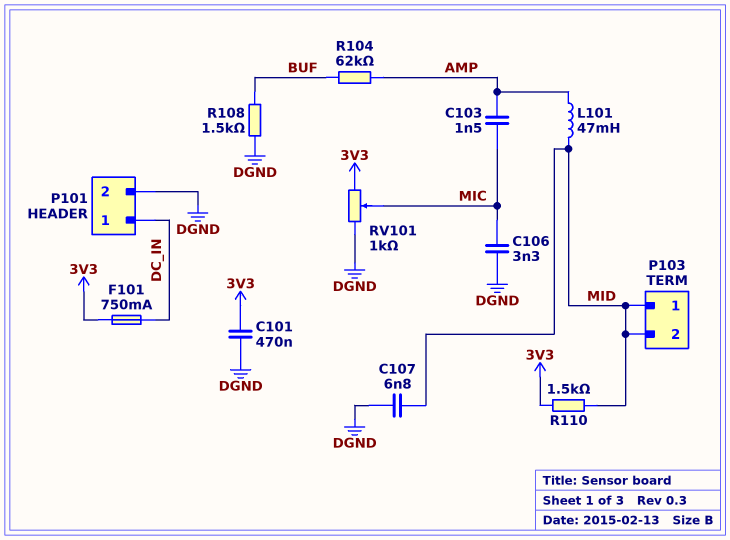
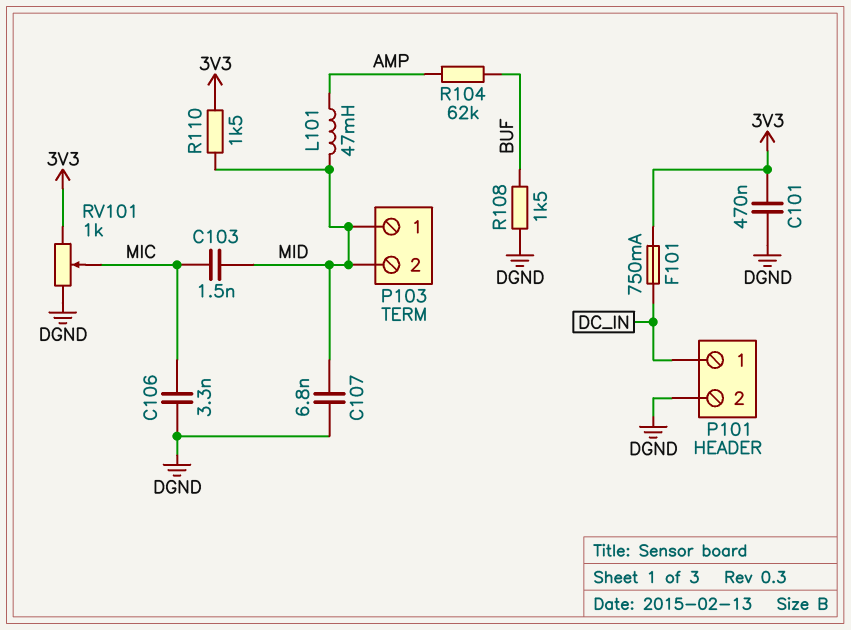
C103: 1.5nF (AMP, MIC) -> 1.5nF (MIC, MID)

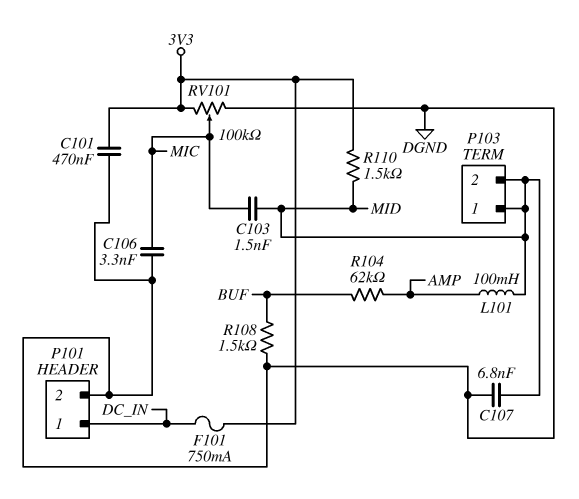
L101: 47mH (AMP, MID) -> 100mH (AMP, MID)
RV101: 1k (3V3, DGND, wiper MIC) -> 100k (3V3, DGND, wiper MIC)

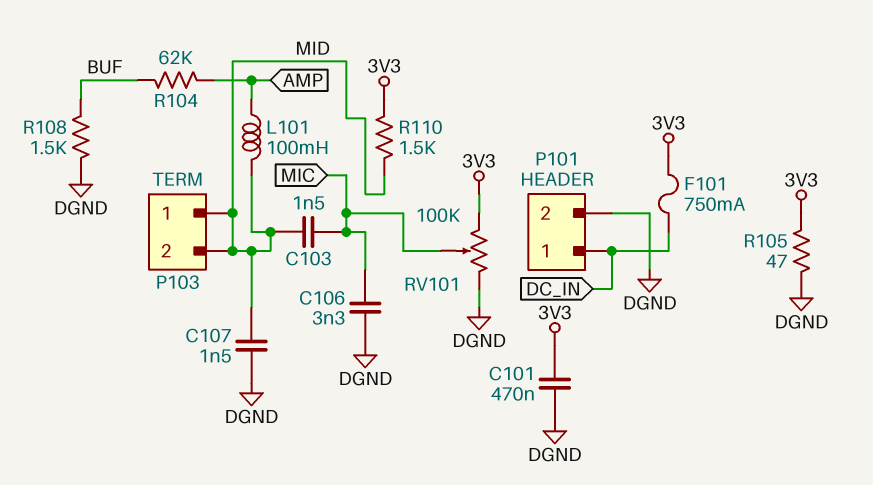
C107: 6.8nF (DGND, MID) -> 1.5nF (DGND, MID)
R105: none -> 47 (3V3, DGND)

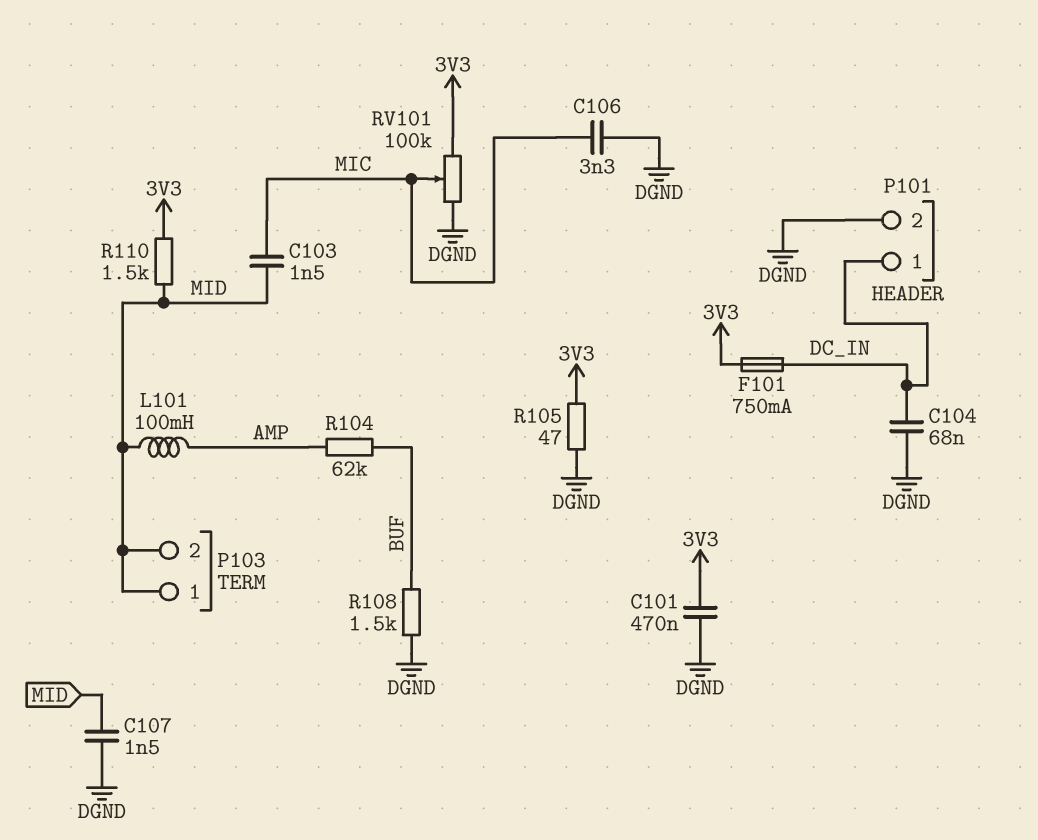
C104: none -> 68nF (DC_IN, DGND)

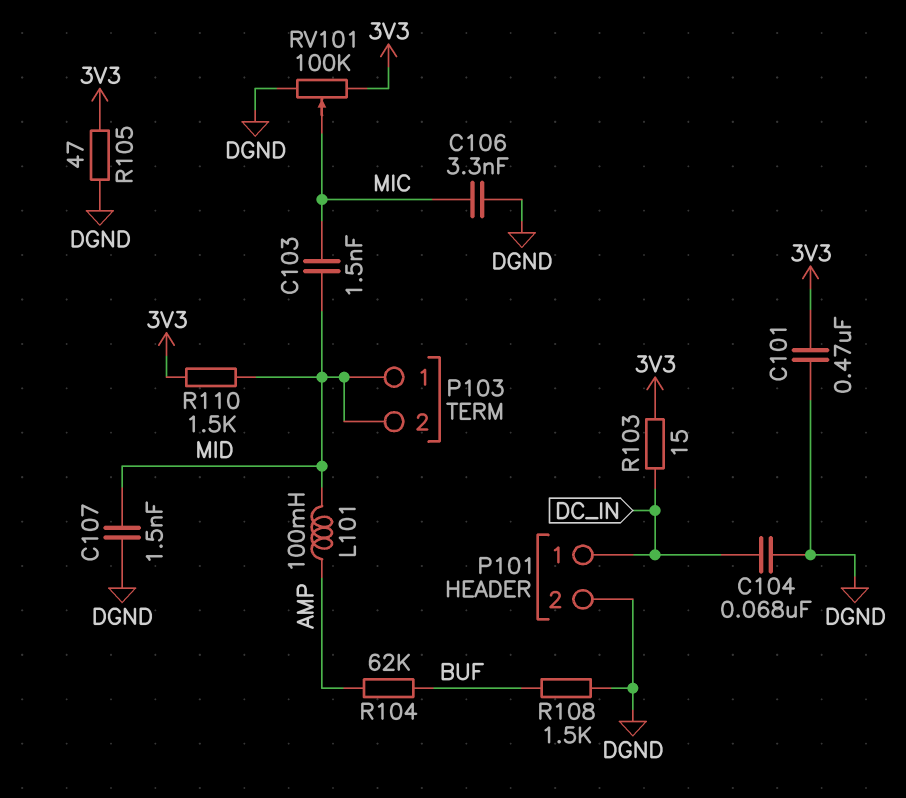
F101: 750mA (3V3, DC_IN) -> none
R103: none -> 15 (3V3, DC_IN)

